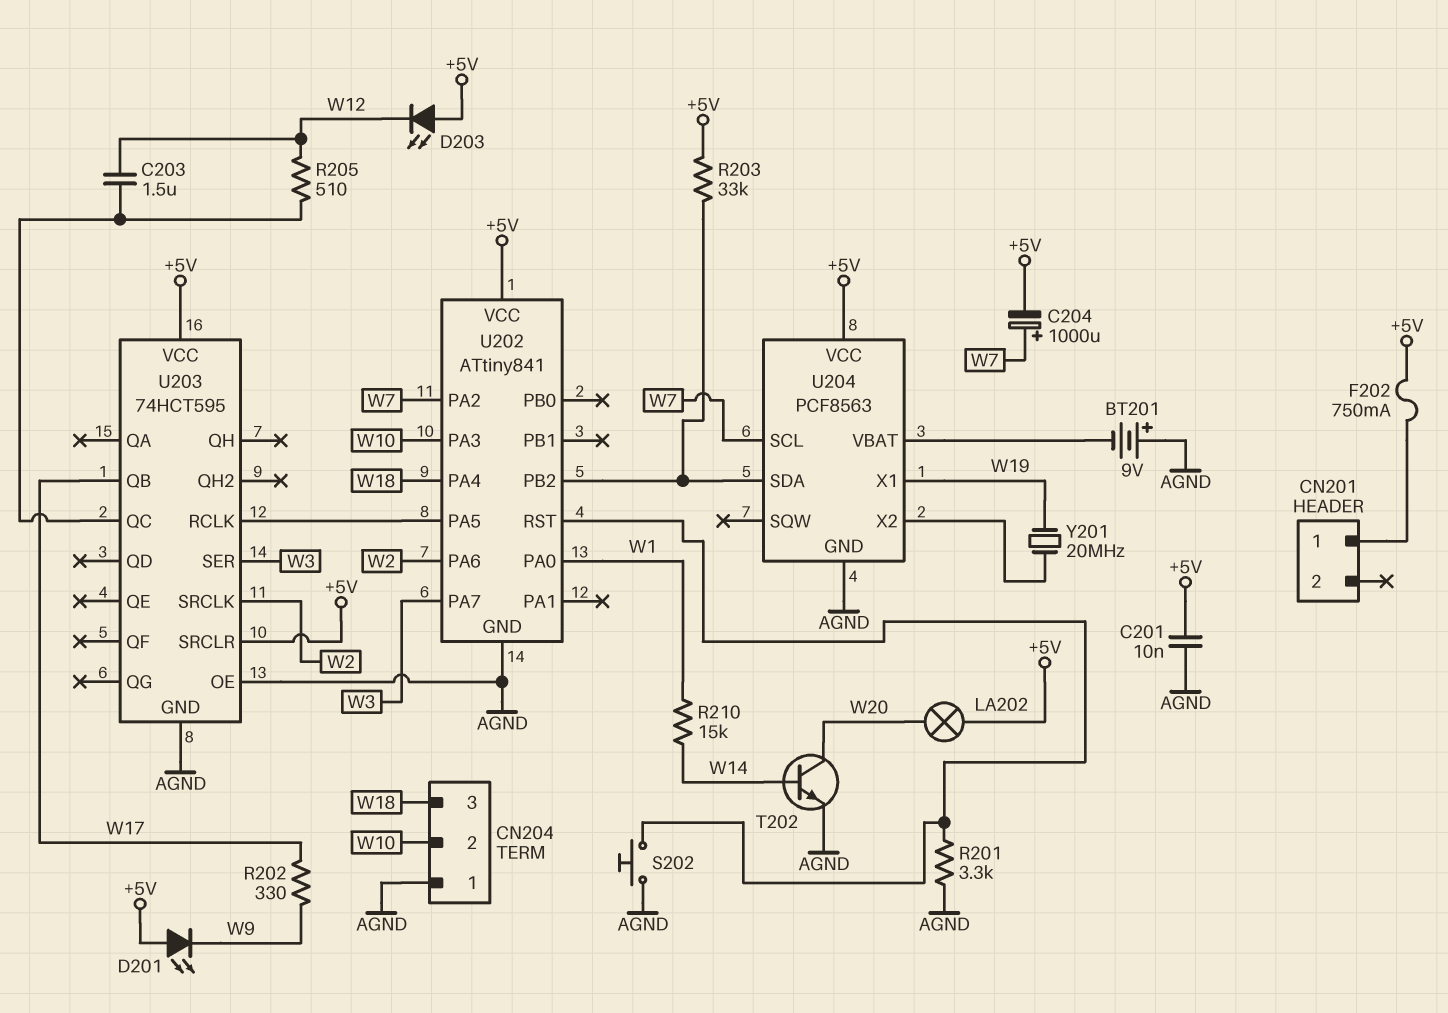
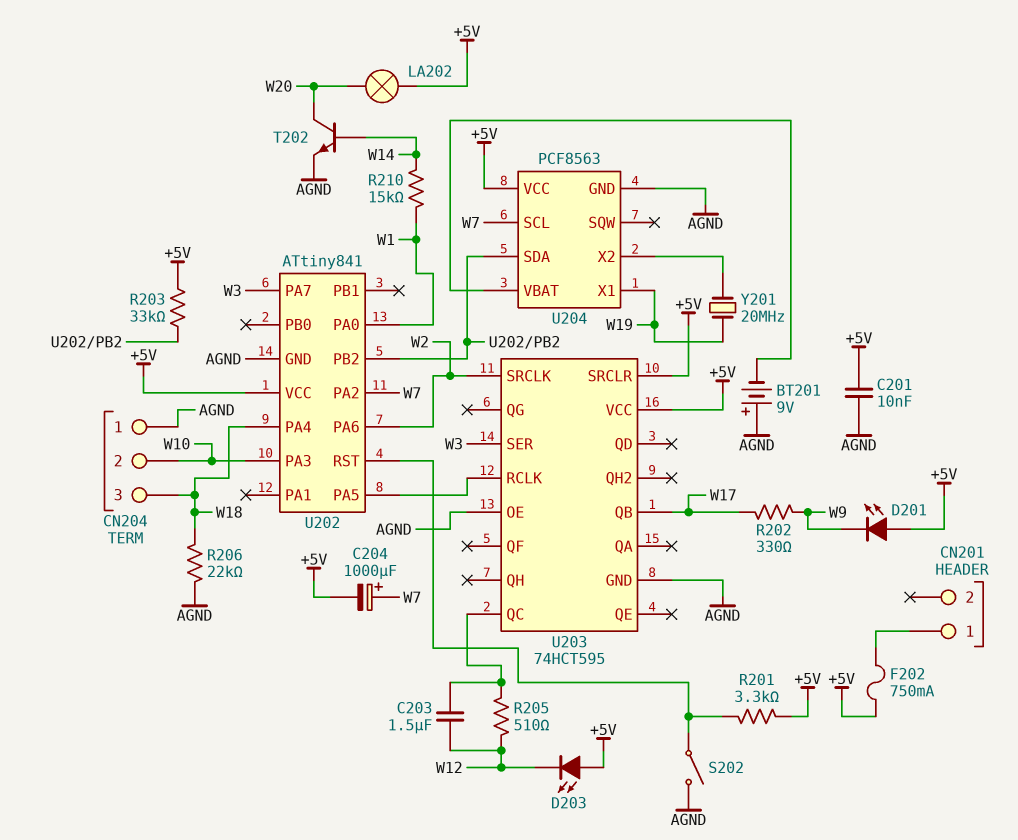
R201: 3.3k (AGND, U202/RST) -> 3.3k (+5V, U202/RST)
R206: none -> 22k (AGND, W18)
S202: button (AGND, U202/RST) -> switch (AGND, U202/RST)

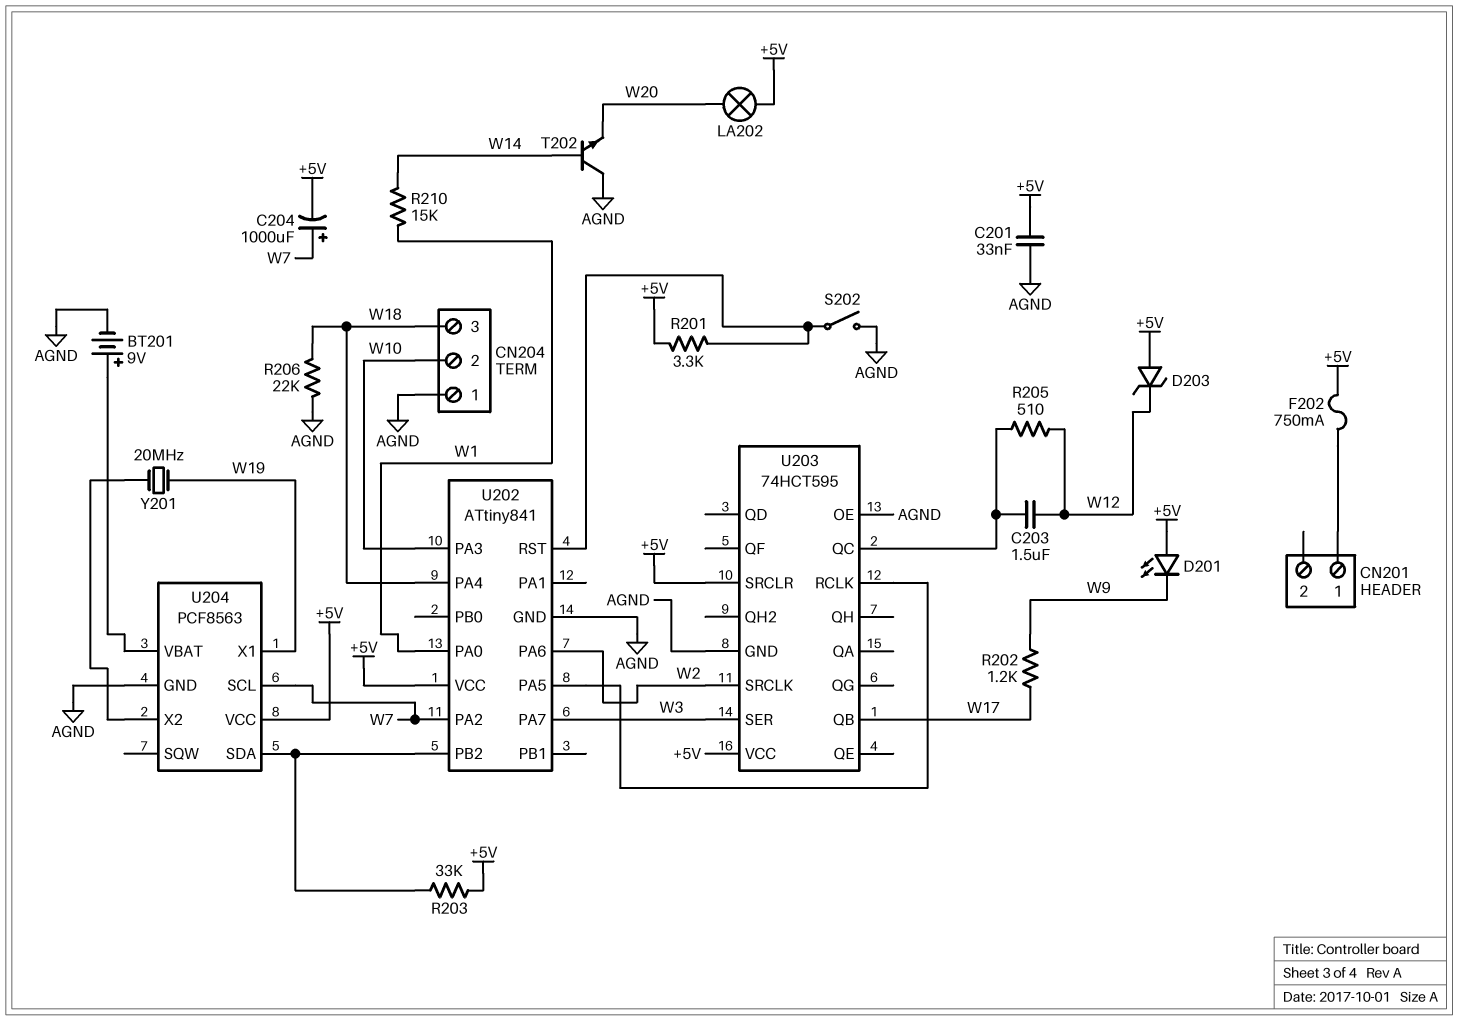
BT201: 9V (plus AGND, minus U204/VBAT) -> 9V (plus U204/VBAT, minus AGND)
C201: 10nF (+5V, AGND) -> 33nF (+5V, AGND)
D203: LED (A +5V, K W12) -> zener (A +5V, K W12)
R202: 330 (W9, W17) -> 1.2k (W9, W17)
T202: NPN (B W14, C W20, E AGND) -> NPN (B W14, C AGND, E W20)

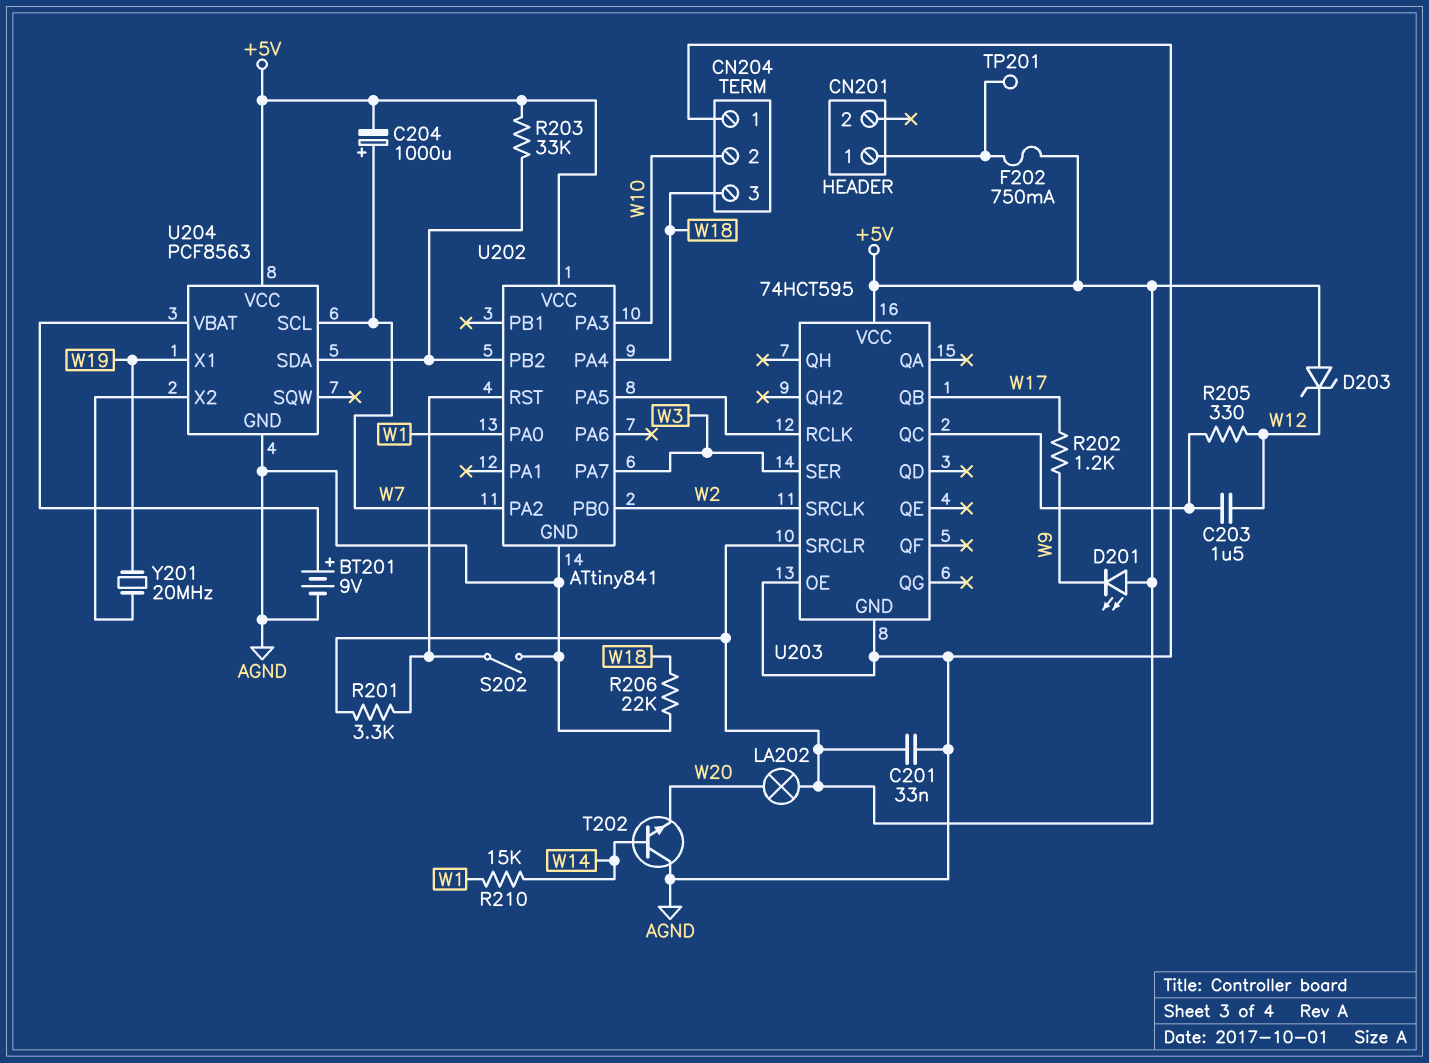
R205: 510 (U203/QC, W12) -> 330 (U203/QC, W12)
TP201: none -> test point (CN201/1)
U202 pin PA6: W2 -> none
U202 pin PB0: none -> W2

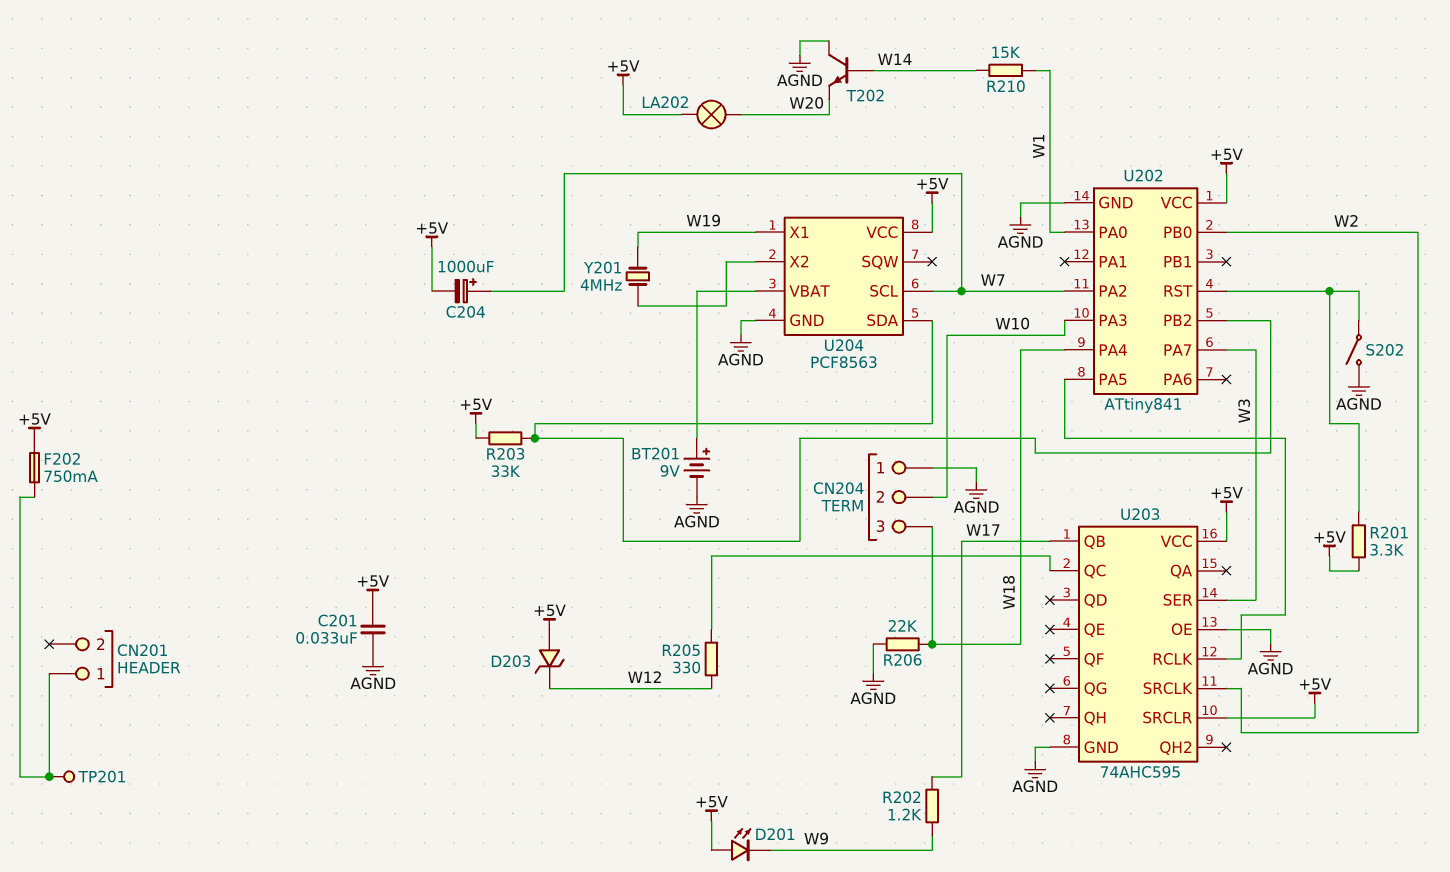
C203: 1.5uF (U203/QC, W12) -> none
U203: 74HCT595 -> 74AHC595
Y201: 20MHz (U204/X2, W19) -> 4MHz (U204/X2, W19)

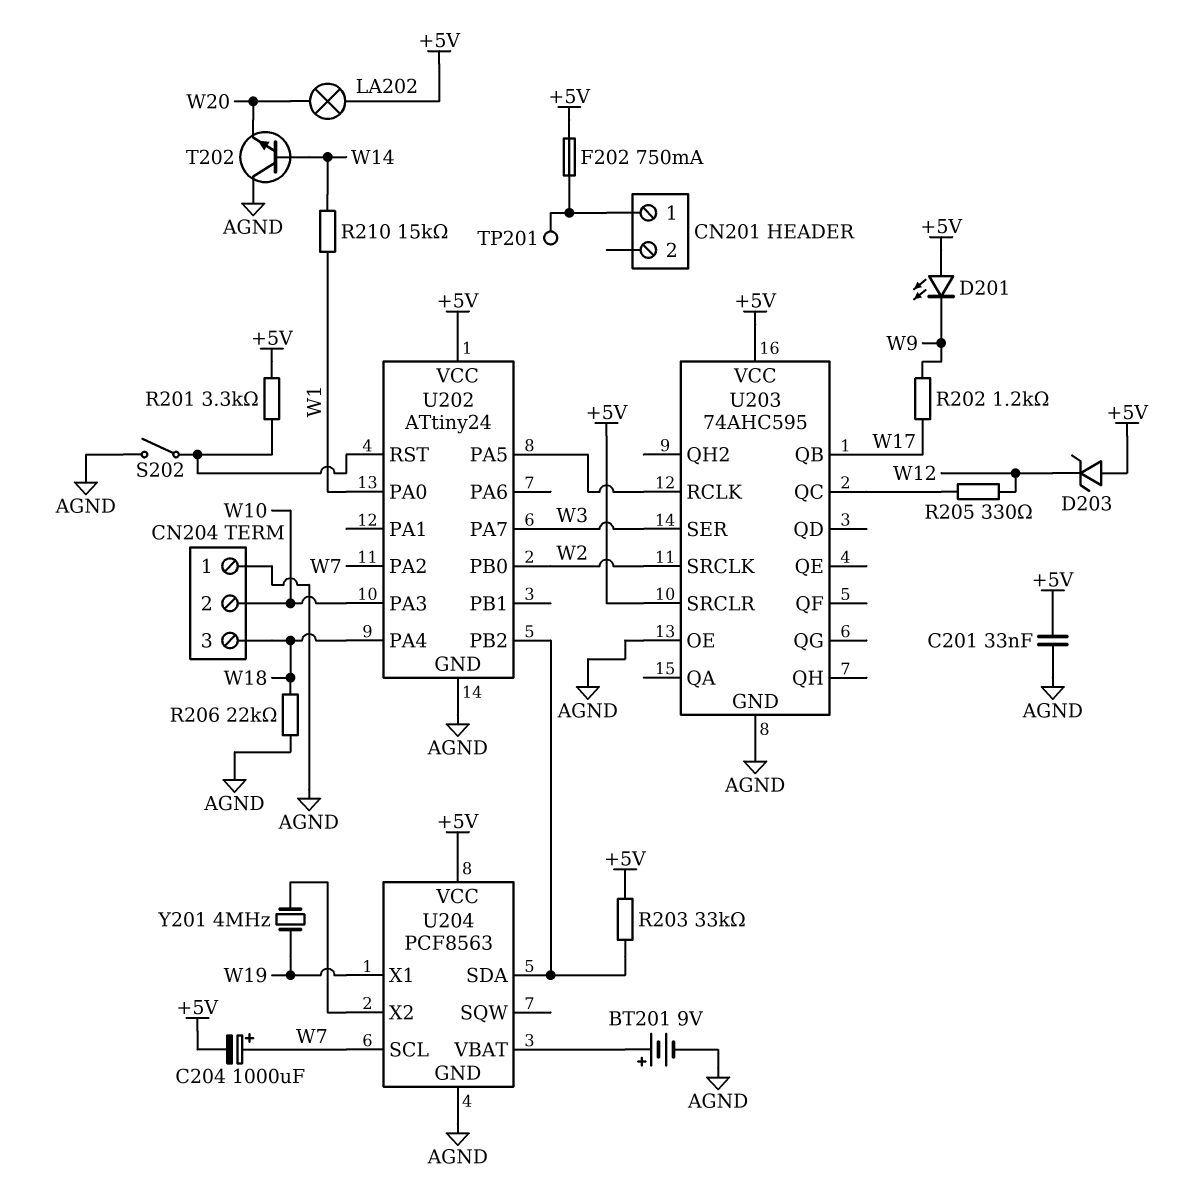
U202: ATtiny841 -> ATtiny24

